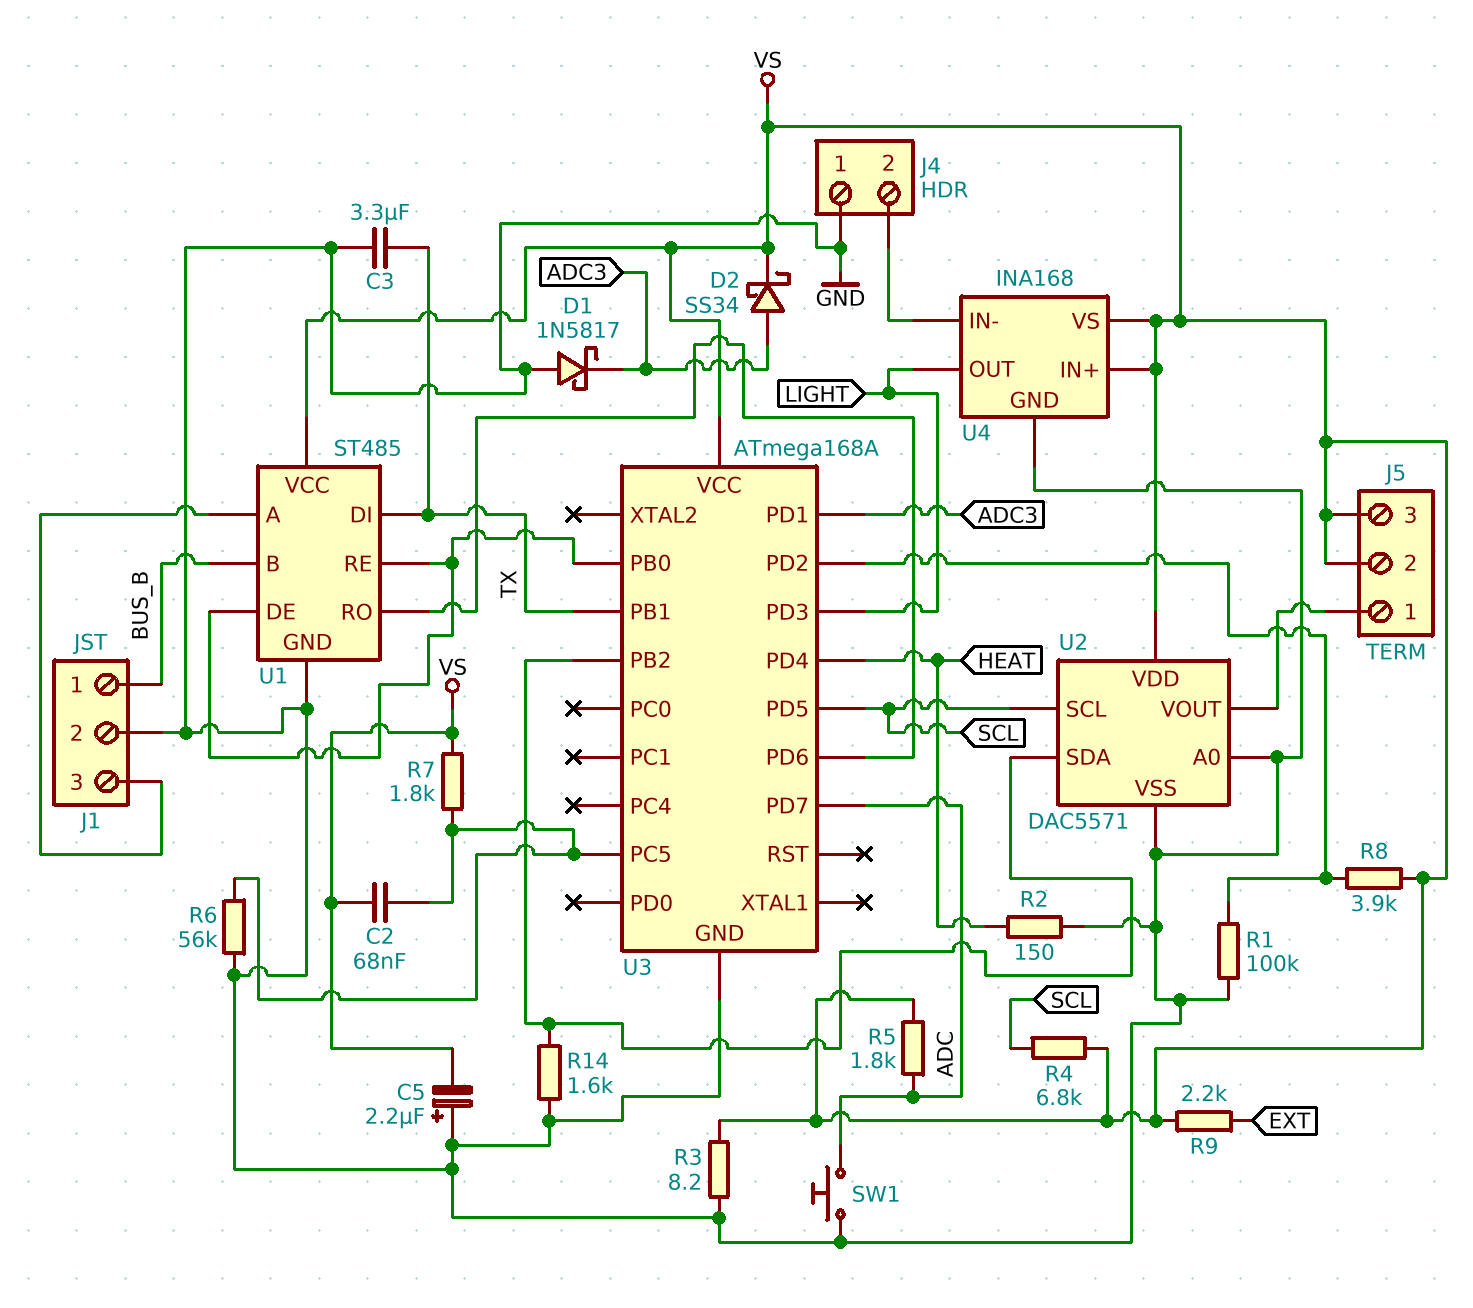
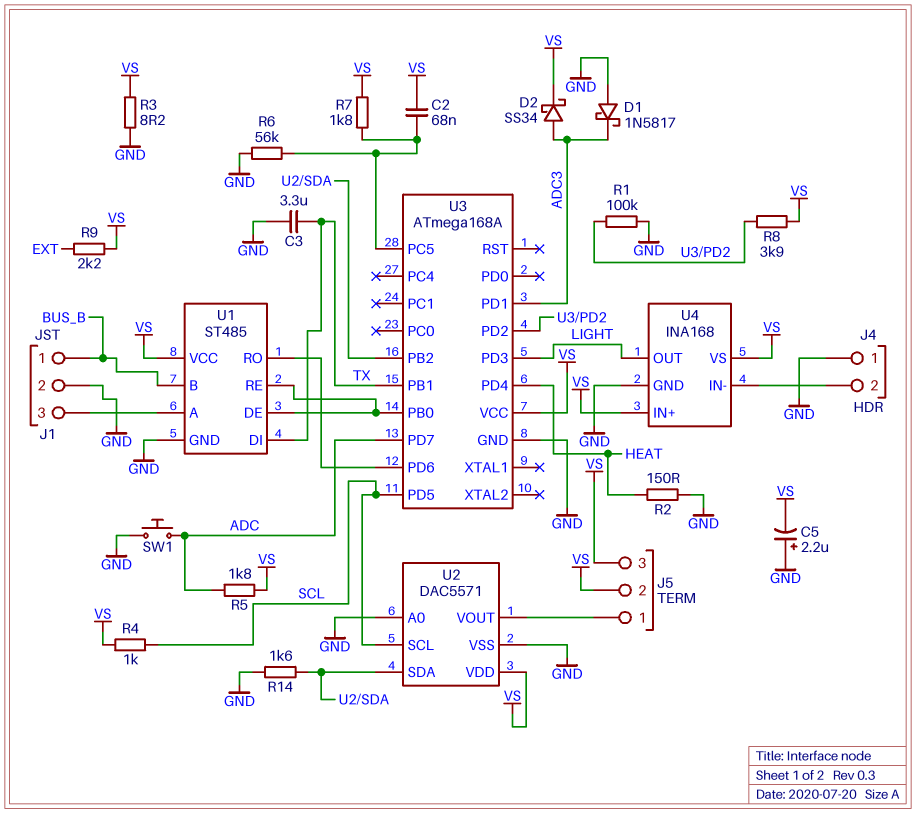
R4: 6.8k (SCL, VS) -> 1k (SCL, VS)

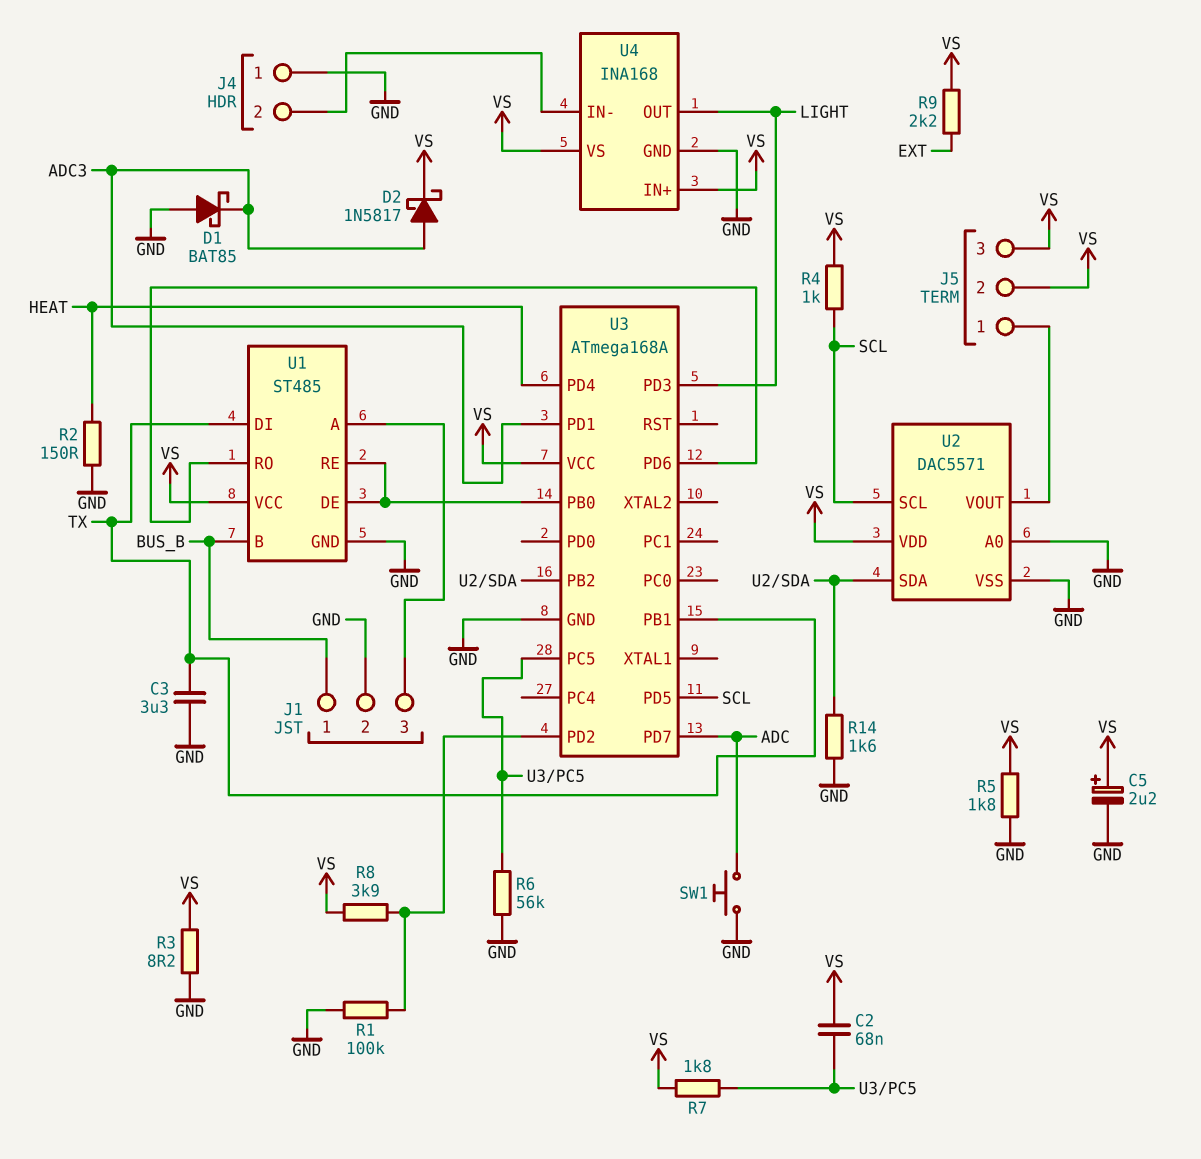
C5: 2.2uF (plus GND, minus VS) -> 2.2uF (plus VS, minus GND)
D1: schottky 1N5817 (A GND, K ADC3) -> schottky BAT85 (A GND, K ADC3)
D2: schottky SS34 (A ADC3, K VS) -> schottky 1N5817 (A ADC3, K VS)
R5: 1.8k (ADC, VS) -> 1.8k (GND, VS)

